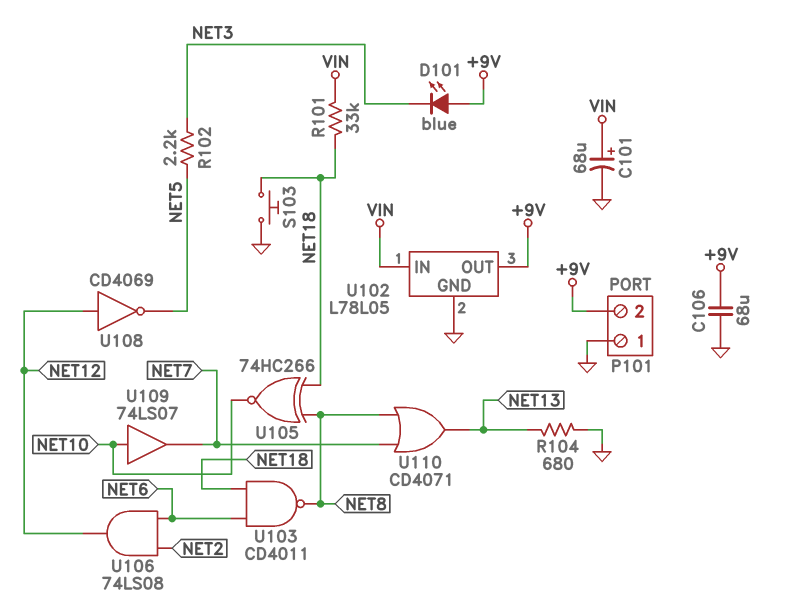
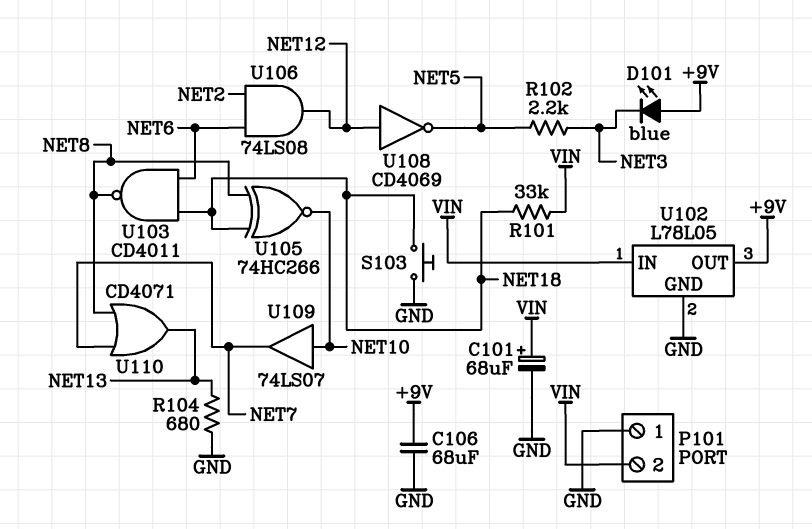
P101 pin 2: +9V -> VIN

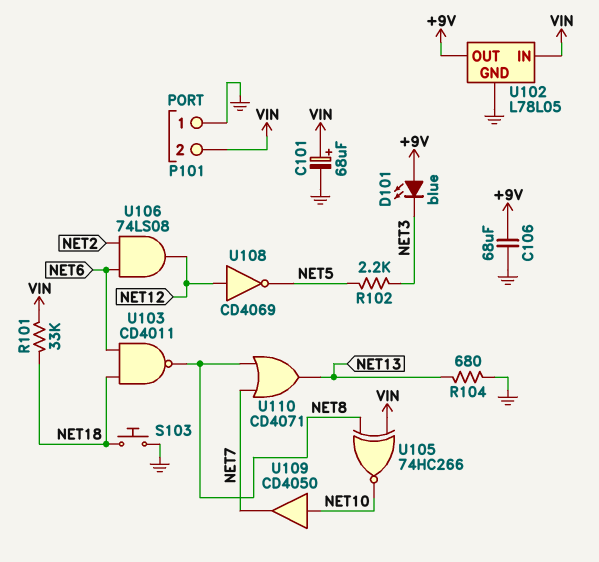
U105: XNOR 74HC266 (in NET8, in NET18, out NET10) -> XNOR 74HC266 (in NET8, in VIN, out NET10)
U109: buffer 74LS07 (in NET10, out NET7) -> buffer CD4050 (in NET10, out NET7)

